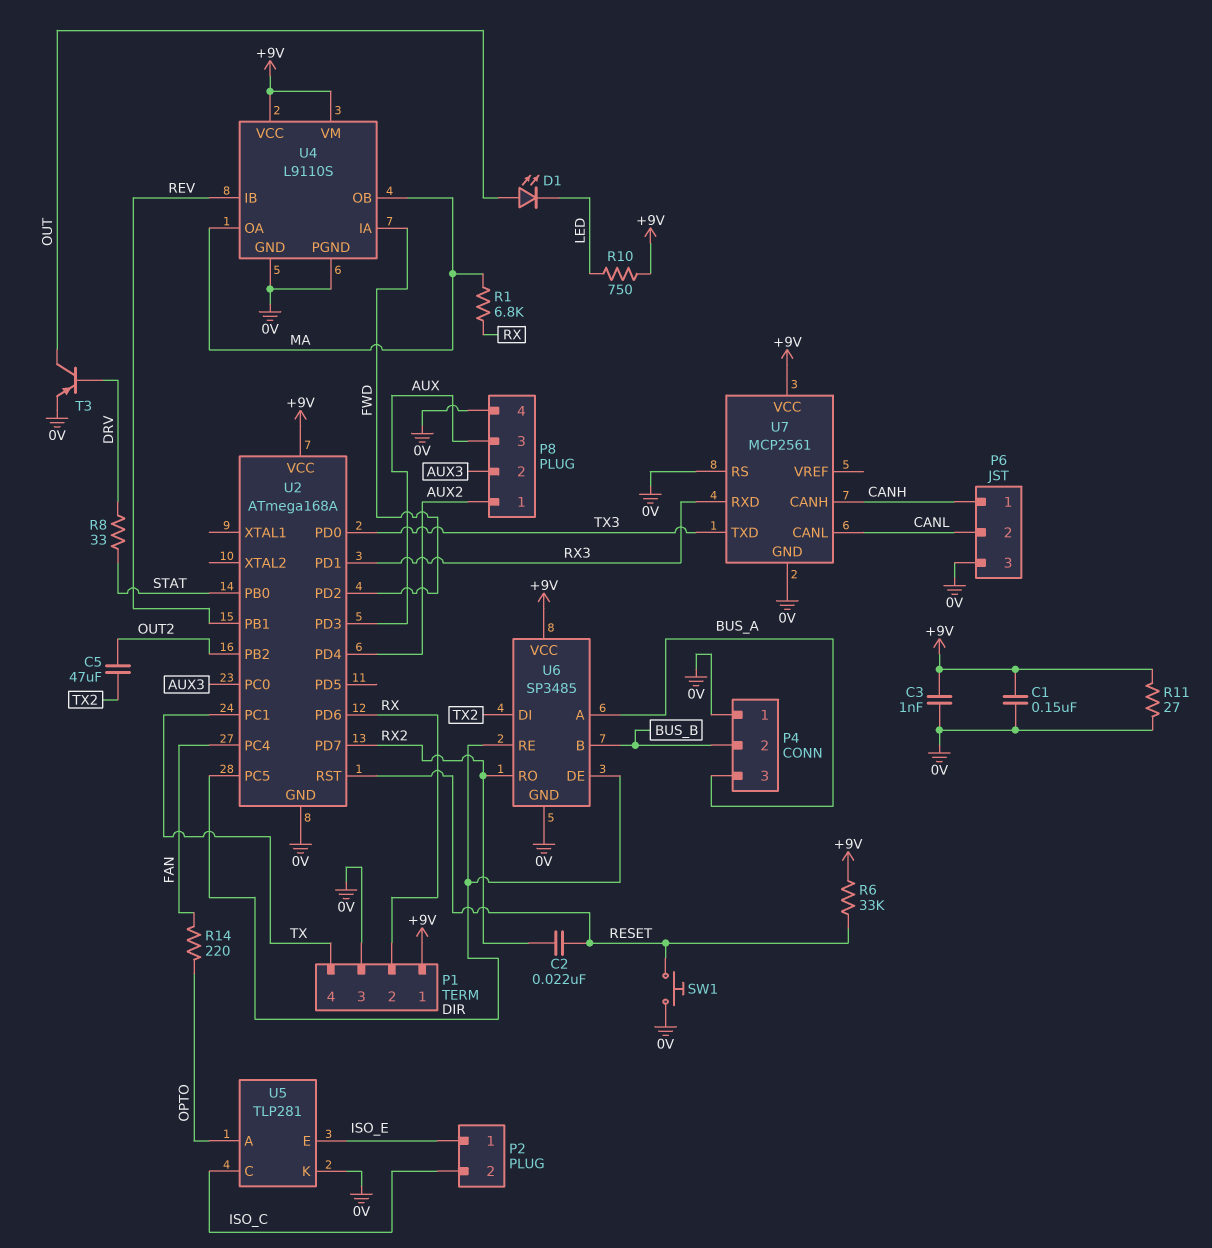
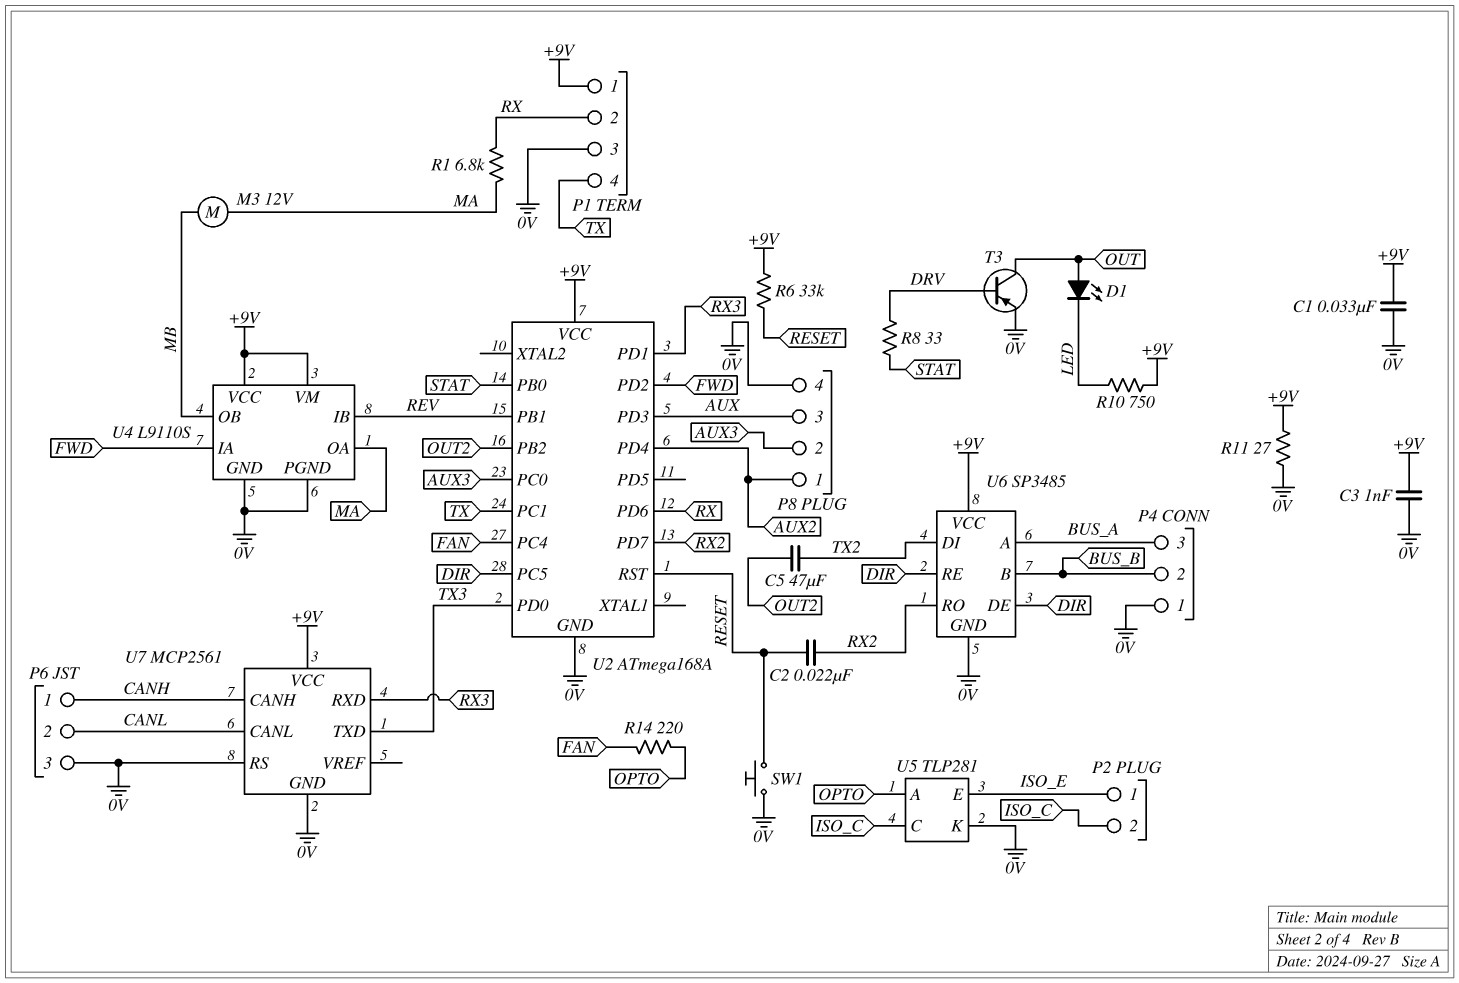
C1: 150nF (+9V, 0V) -> 33nF (+9V, 0V)
M3: none -> motor 12V (MA, MB)
U4 pin OB: MA -> MB

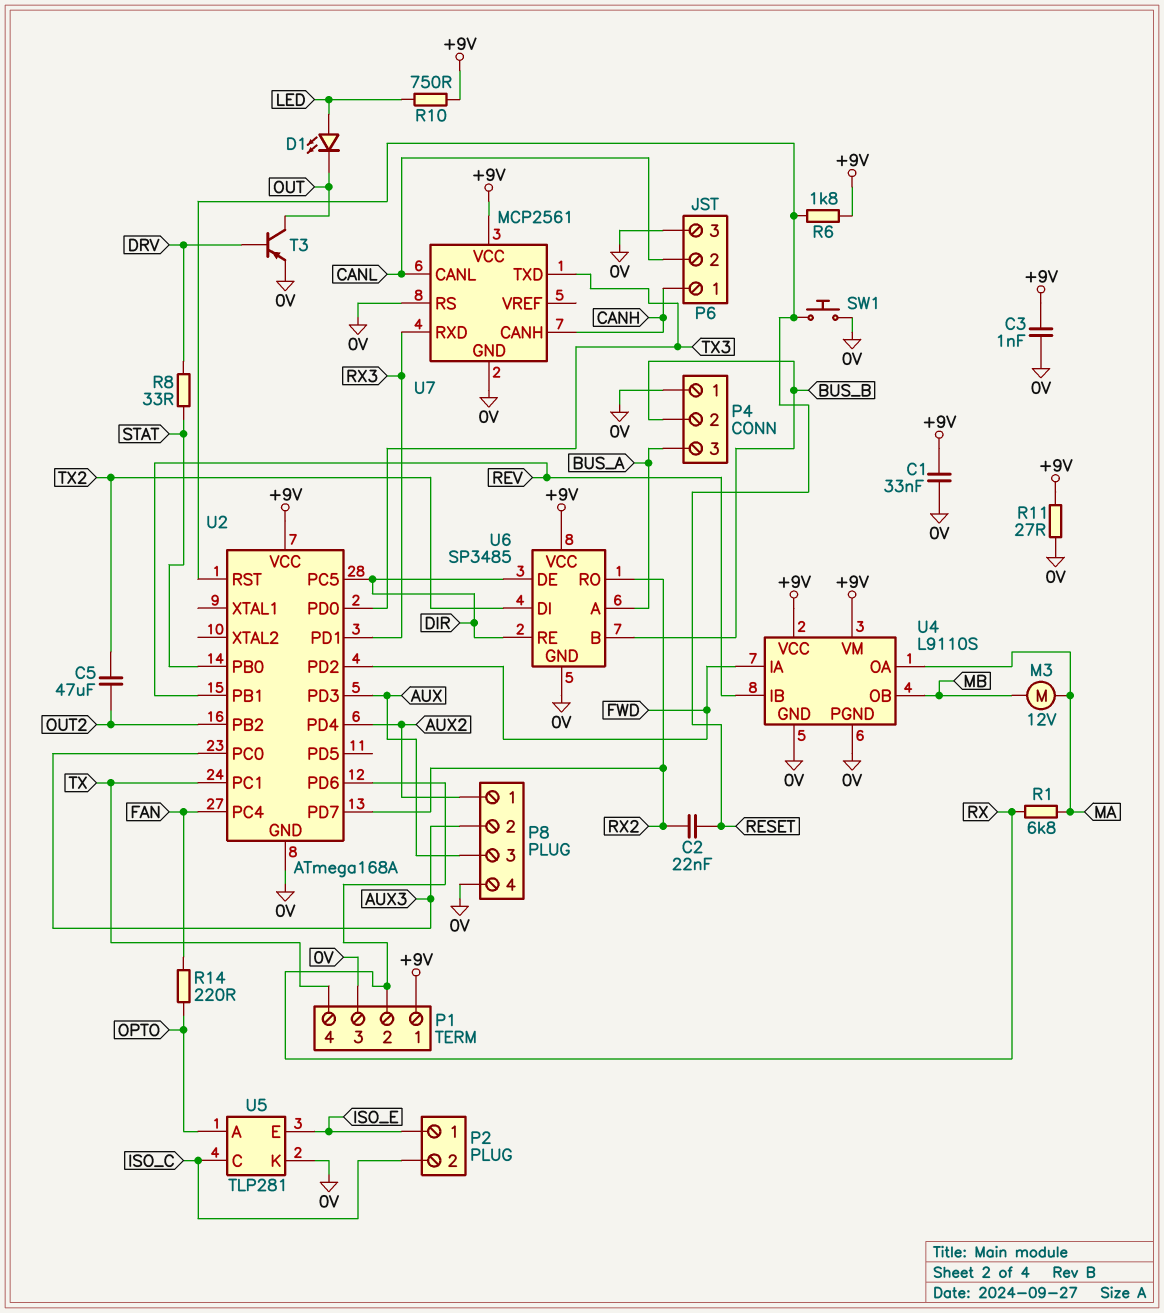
D1: LED (A OUT, K LED) -> LED (A LED, K OUT)
R6: 33k (+9V, RESET) -> 1.8k (+9V, RESET)

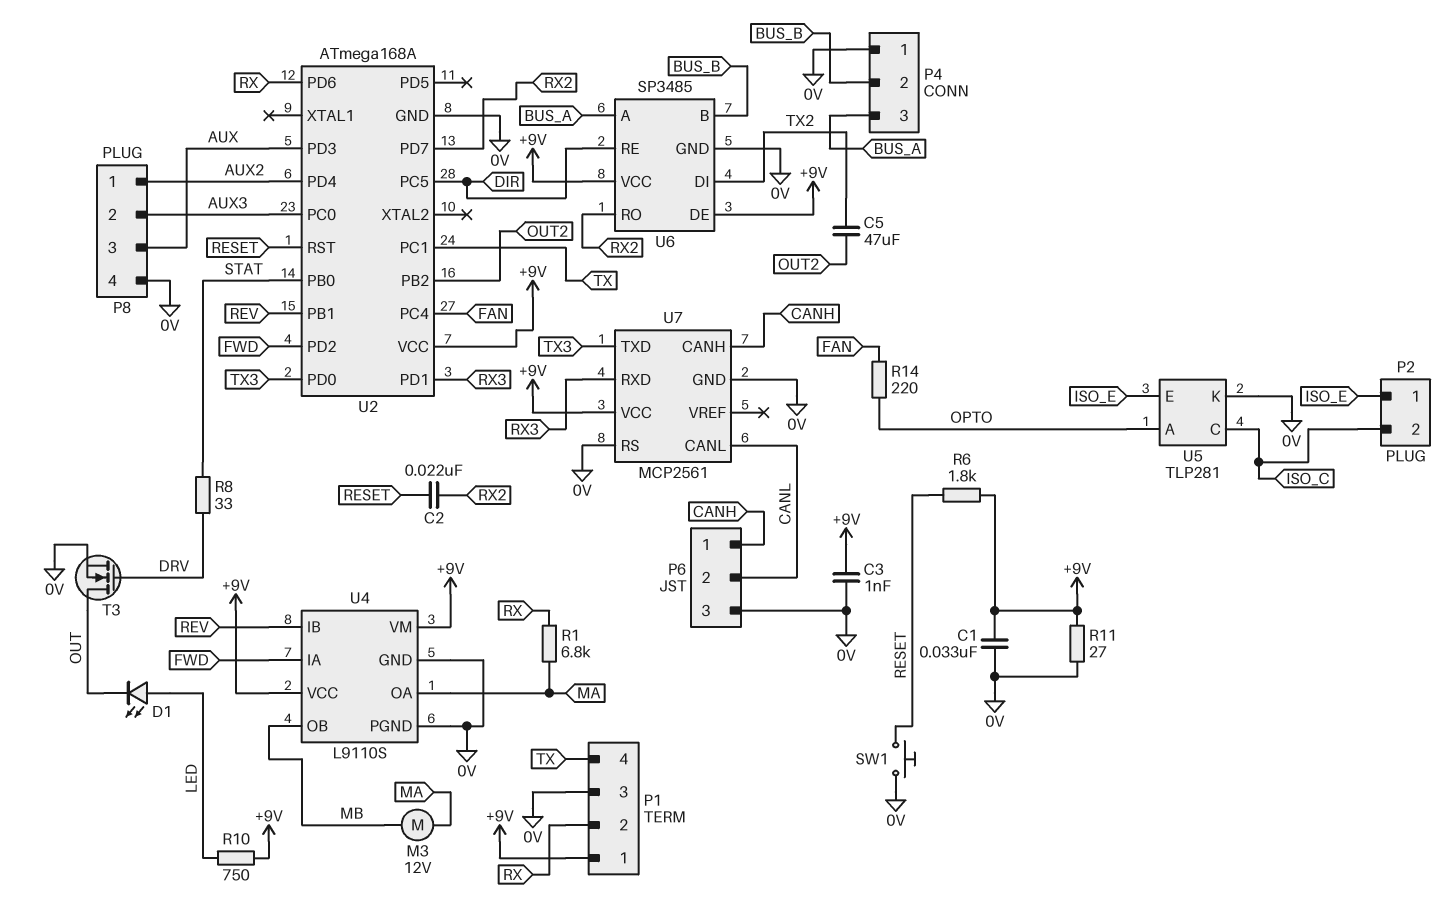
T3: PNP (B DRV, C OUT, E 0V) -> NMOS (G DRV, D OUT, S 0V)
U6 pin DE: DIR -> +9V

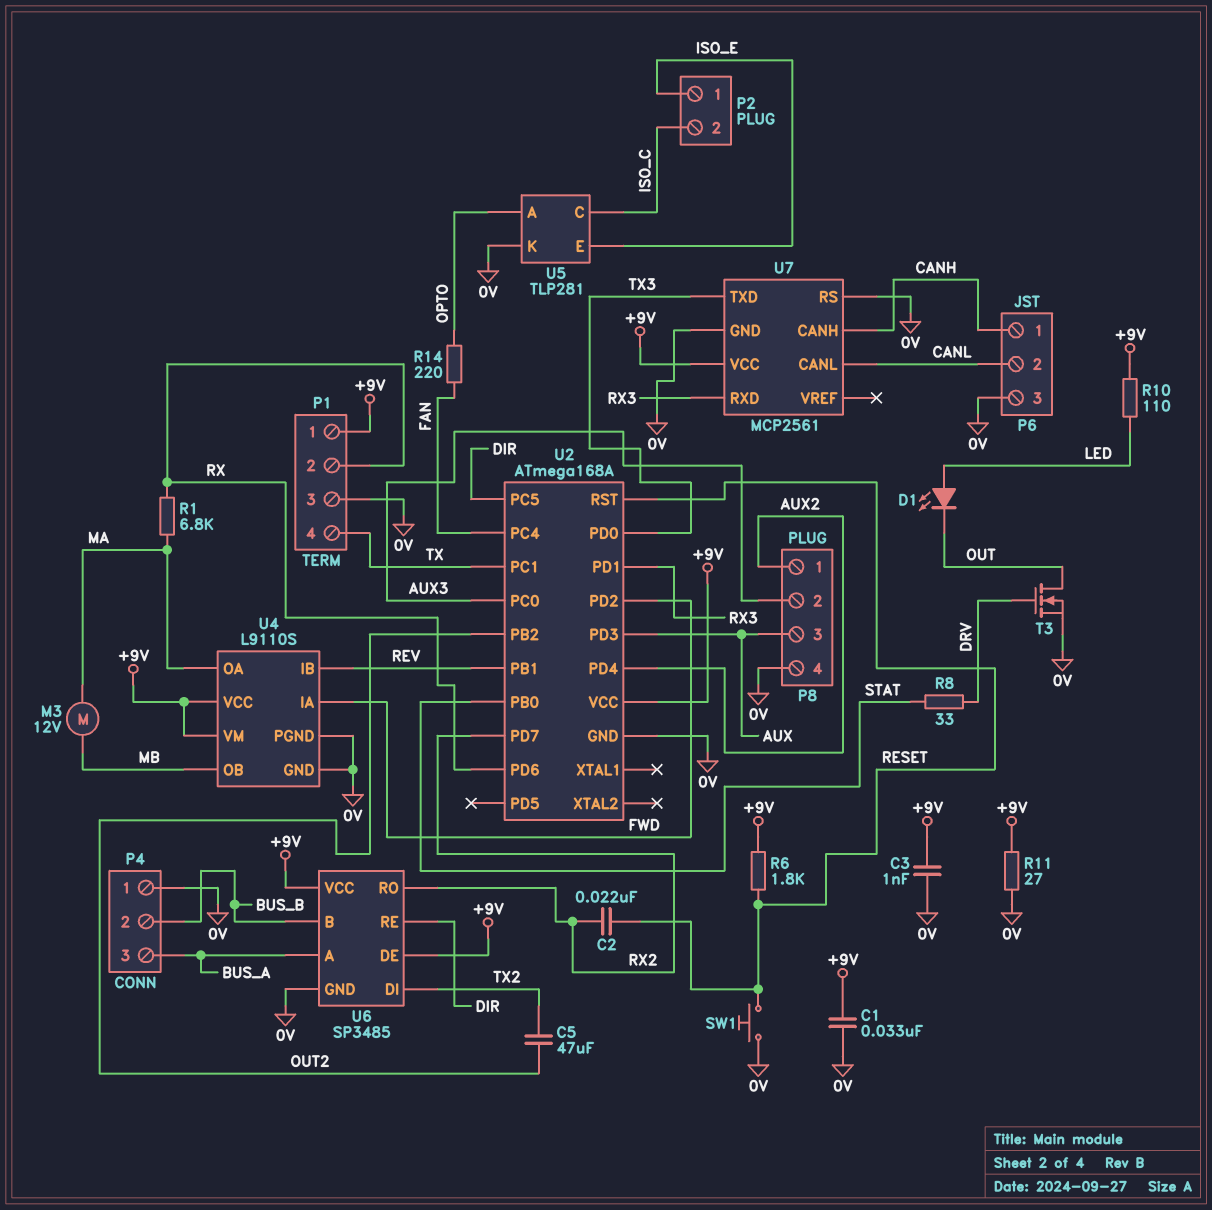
R10: 750 (+9V, LED) -> 110 (+9V, LED)

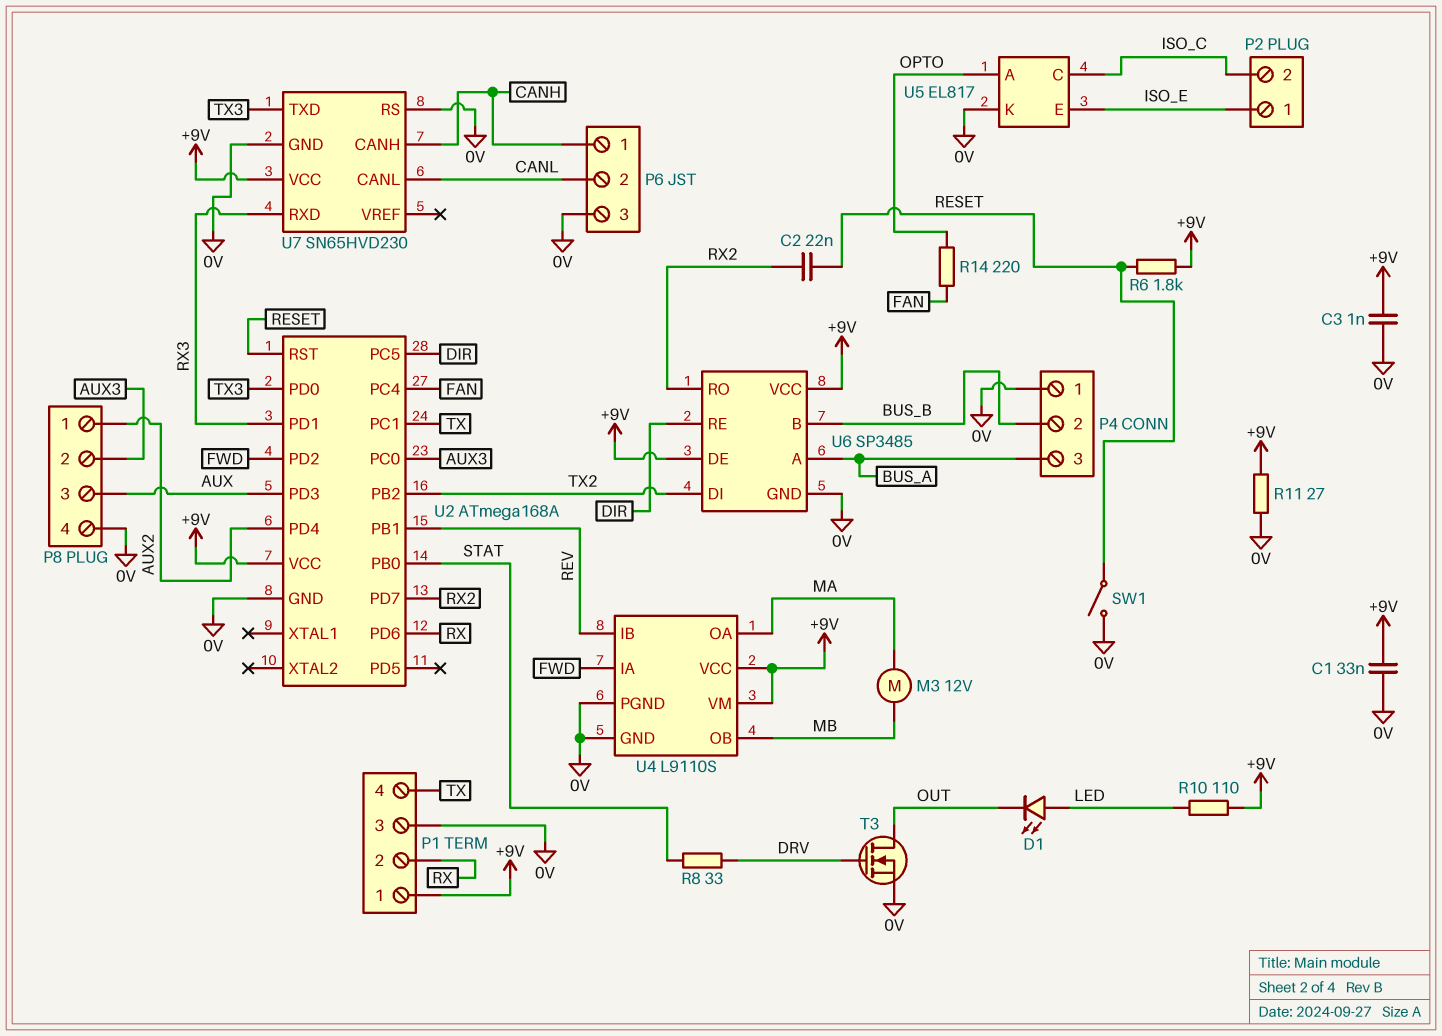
C5: 47uF (OUT2, TX2) -> none
R1: 6.8k (MA, RX) -> none
SW1: button (0V, RESET) -> switch (0V, RESET)
U2 pin PB2: OUT2 -> TX2
U5: TLP281 -> EL817
U7: MCP2561 -> SN65HVD230

